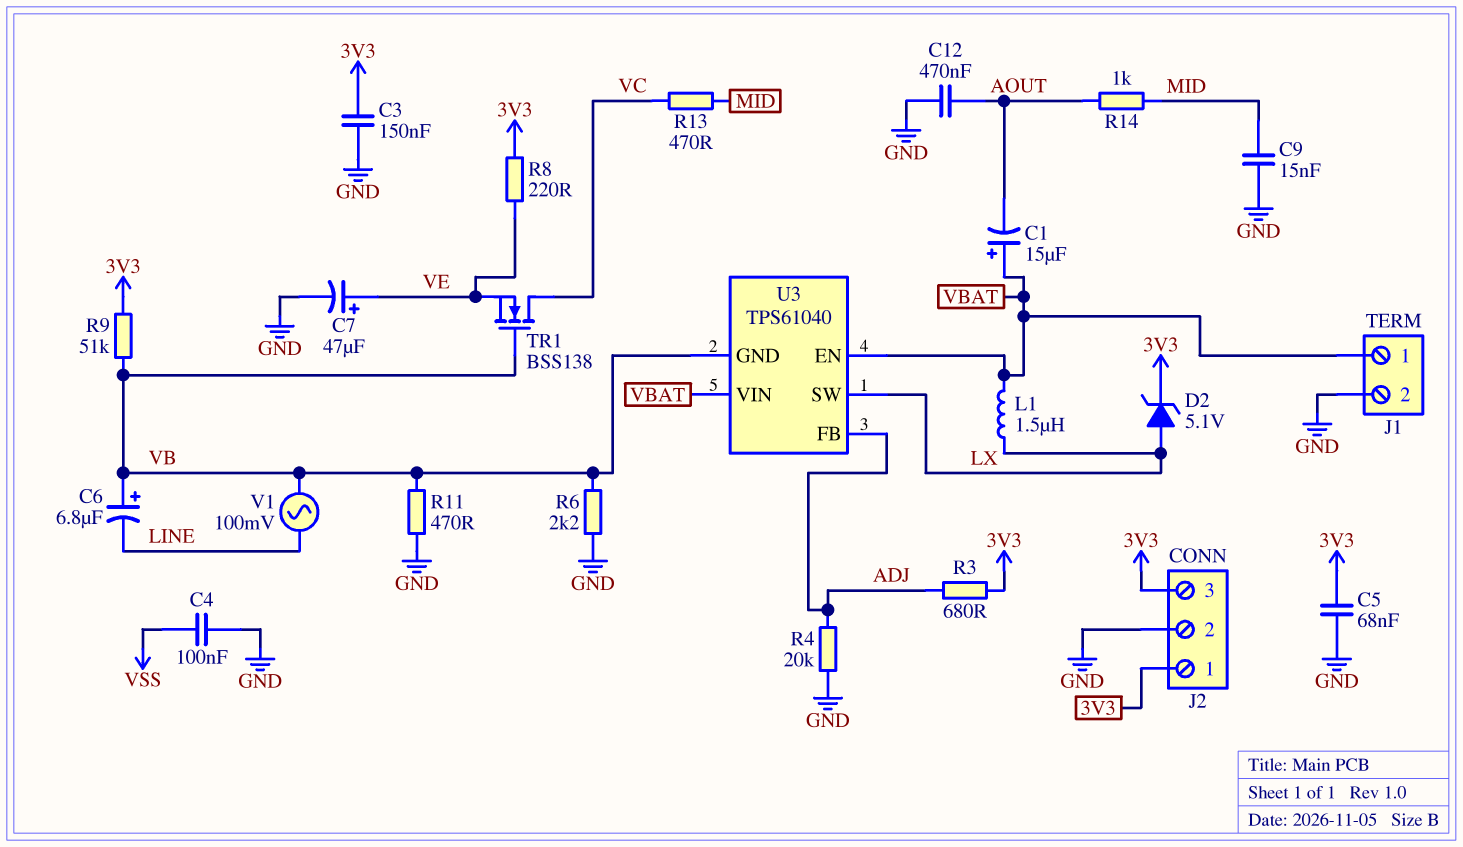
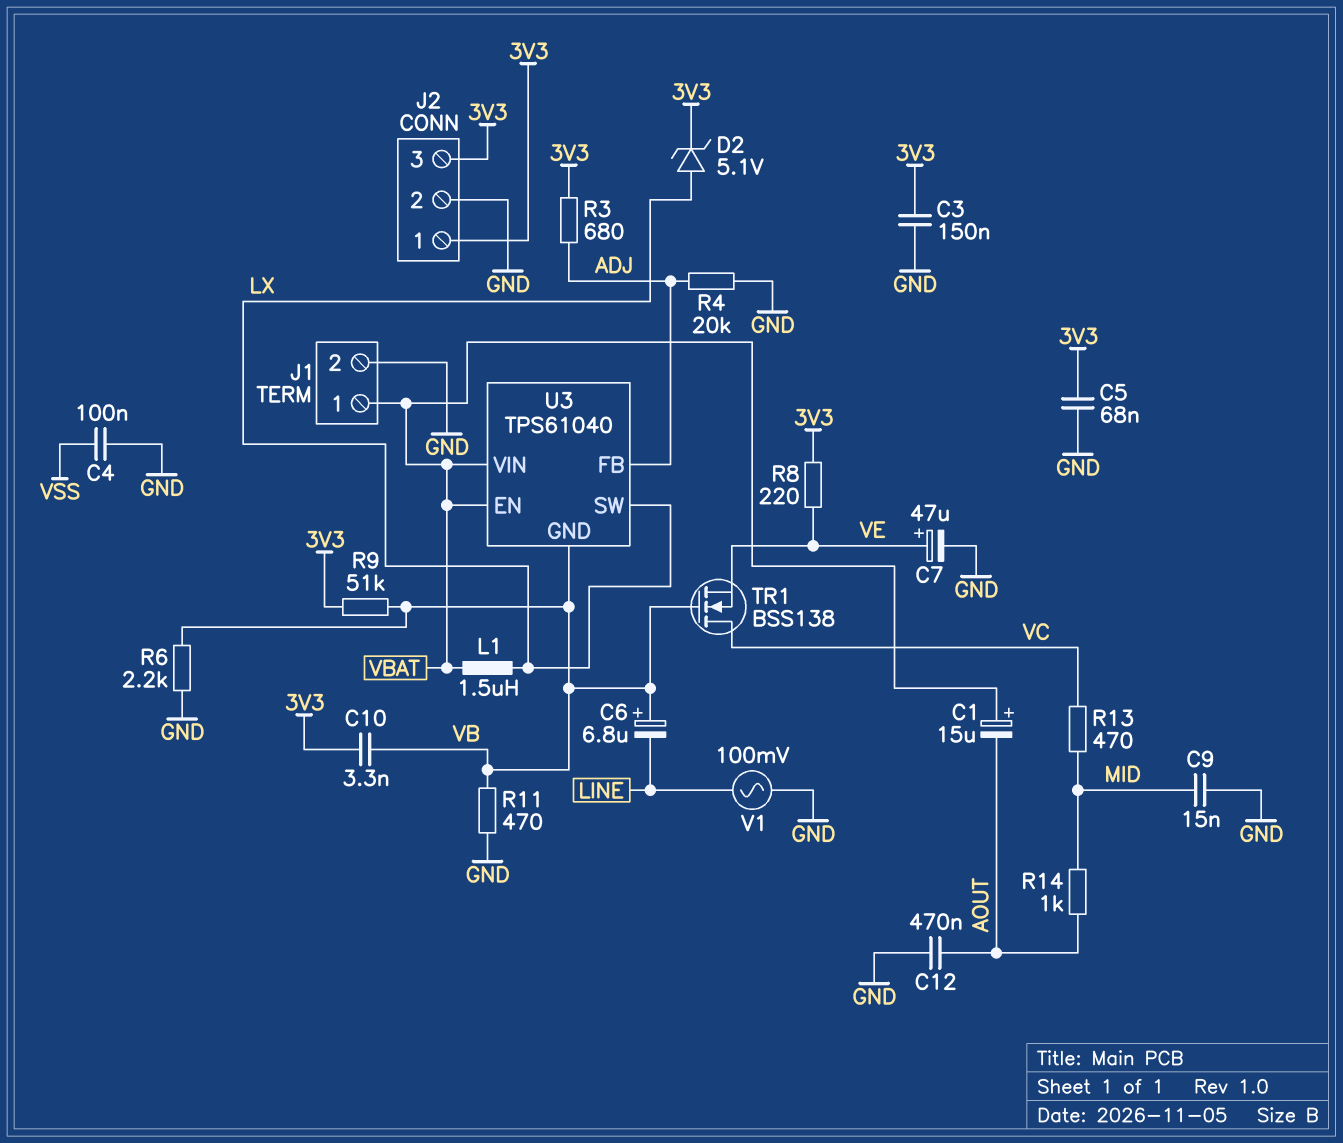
C10: none -> 3.3nF (3V3, VB)
V1: AC 100mV (LINE, VB) -> AC 100mV (GND, LINE)

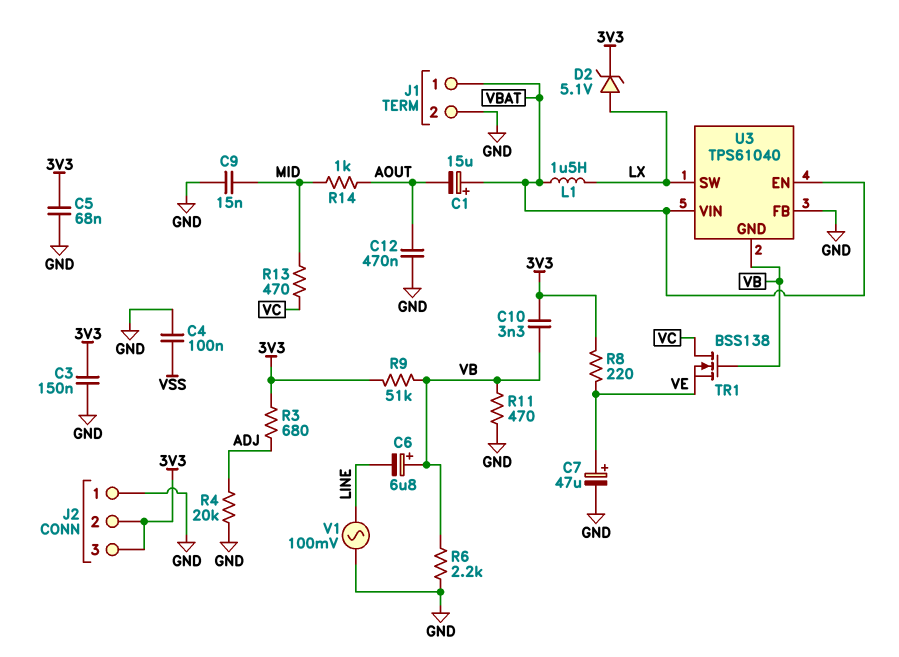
J2 pin 1: 3V3 -> GND
J2 pin 2: GND -> 3V3
U3 pin FB: ADJ -> GND

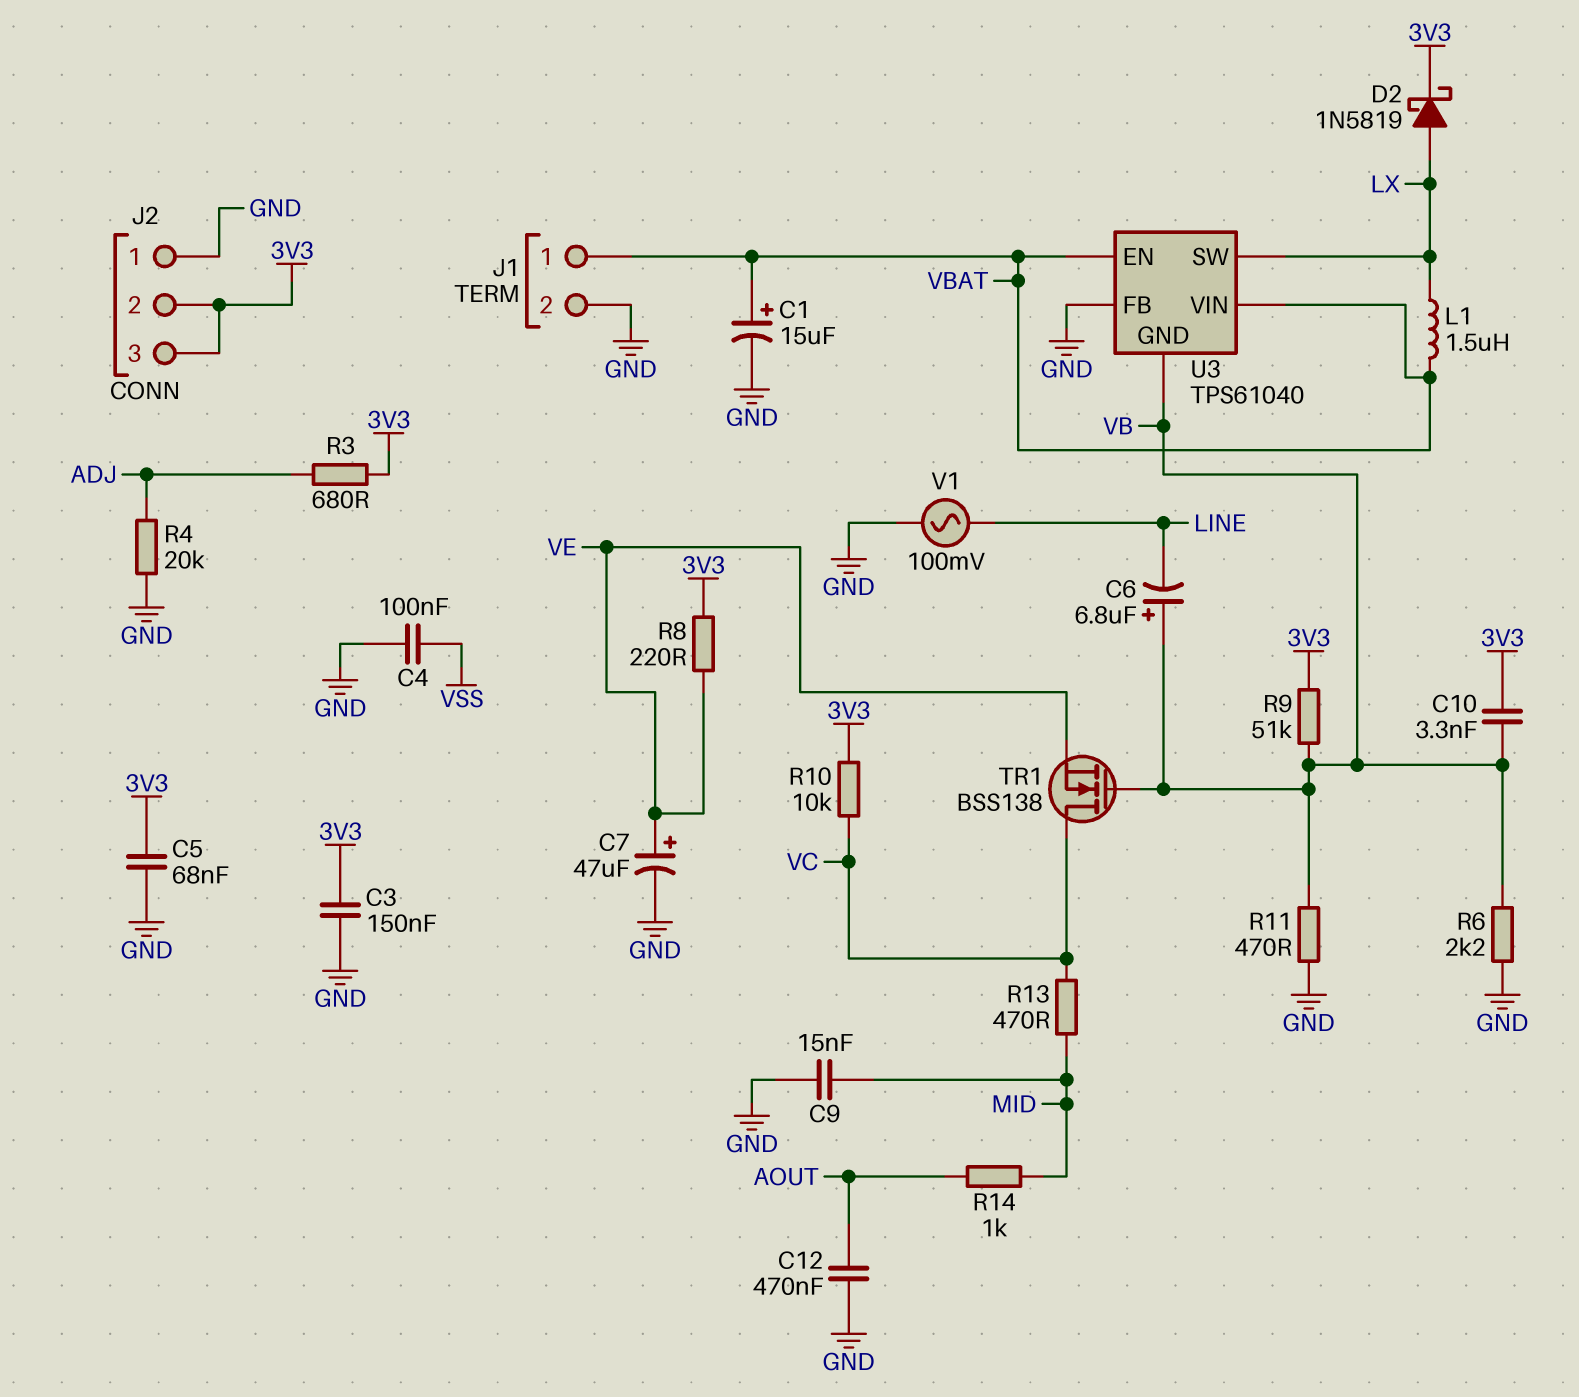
C1: 15uF (plus VBAT, minus AOUT) -> 15uF (plus VBAT, minus GND)
D2: zener 5.1V (A LX, K 3V3) -> schottky 1N5819 (A LX, K 3V3)
R10: none -> 10k (3V3, VC)

